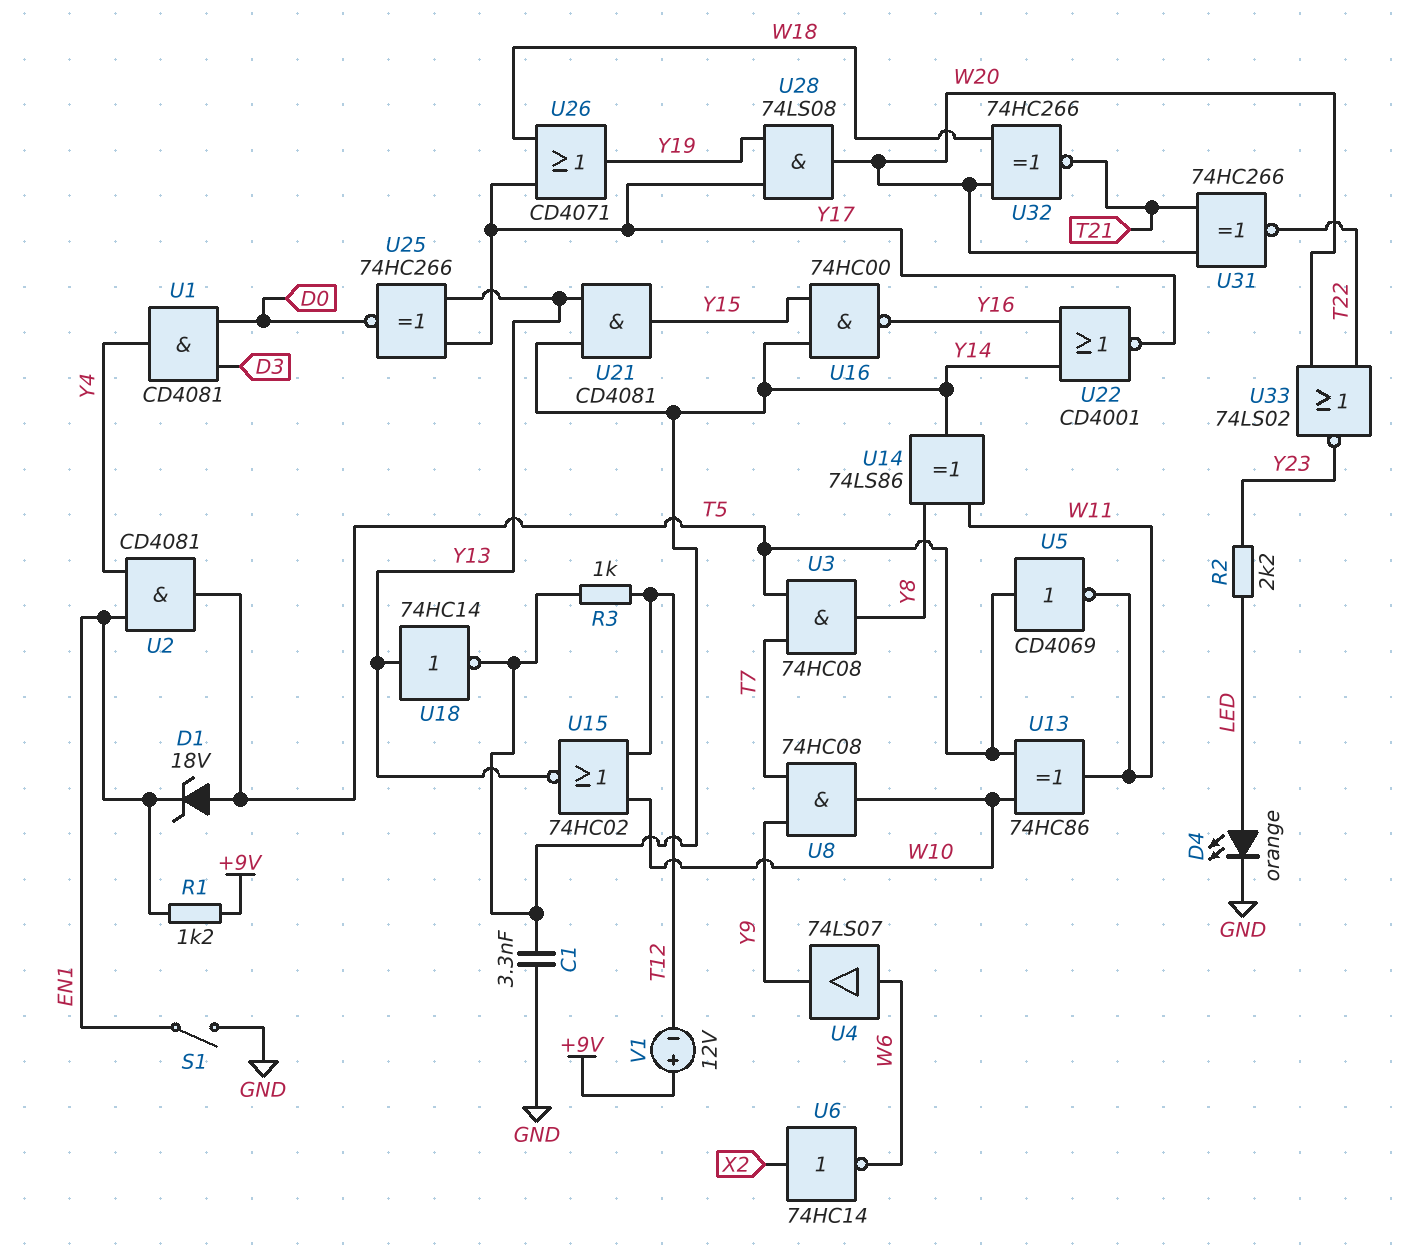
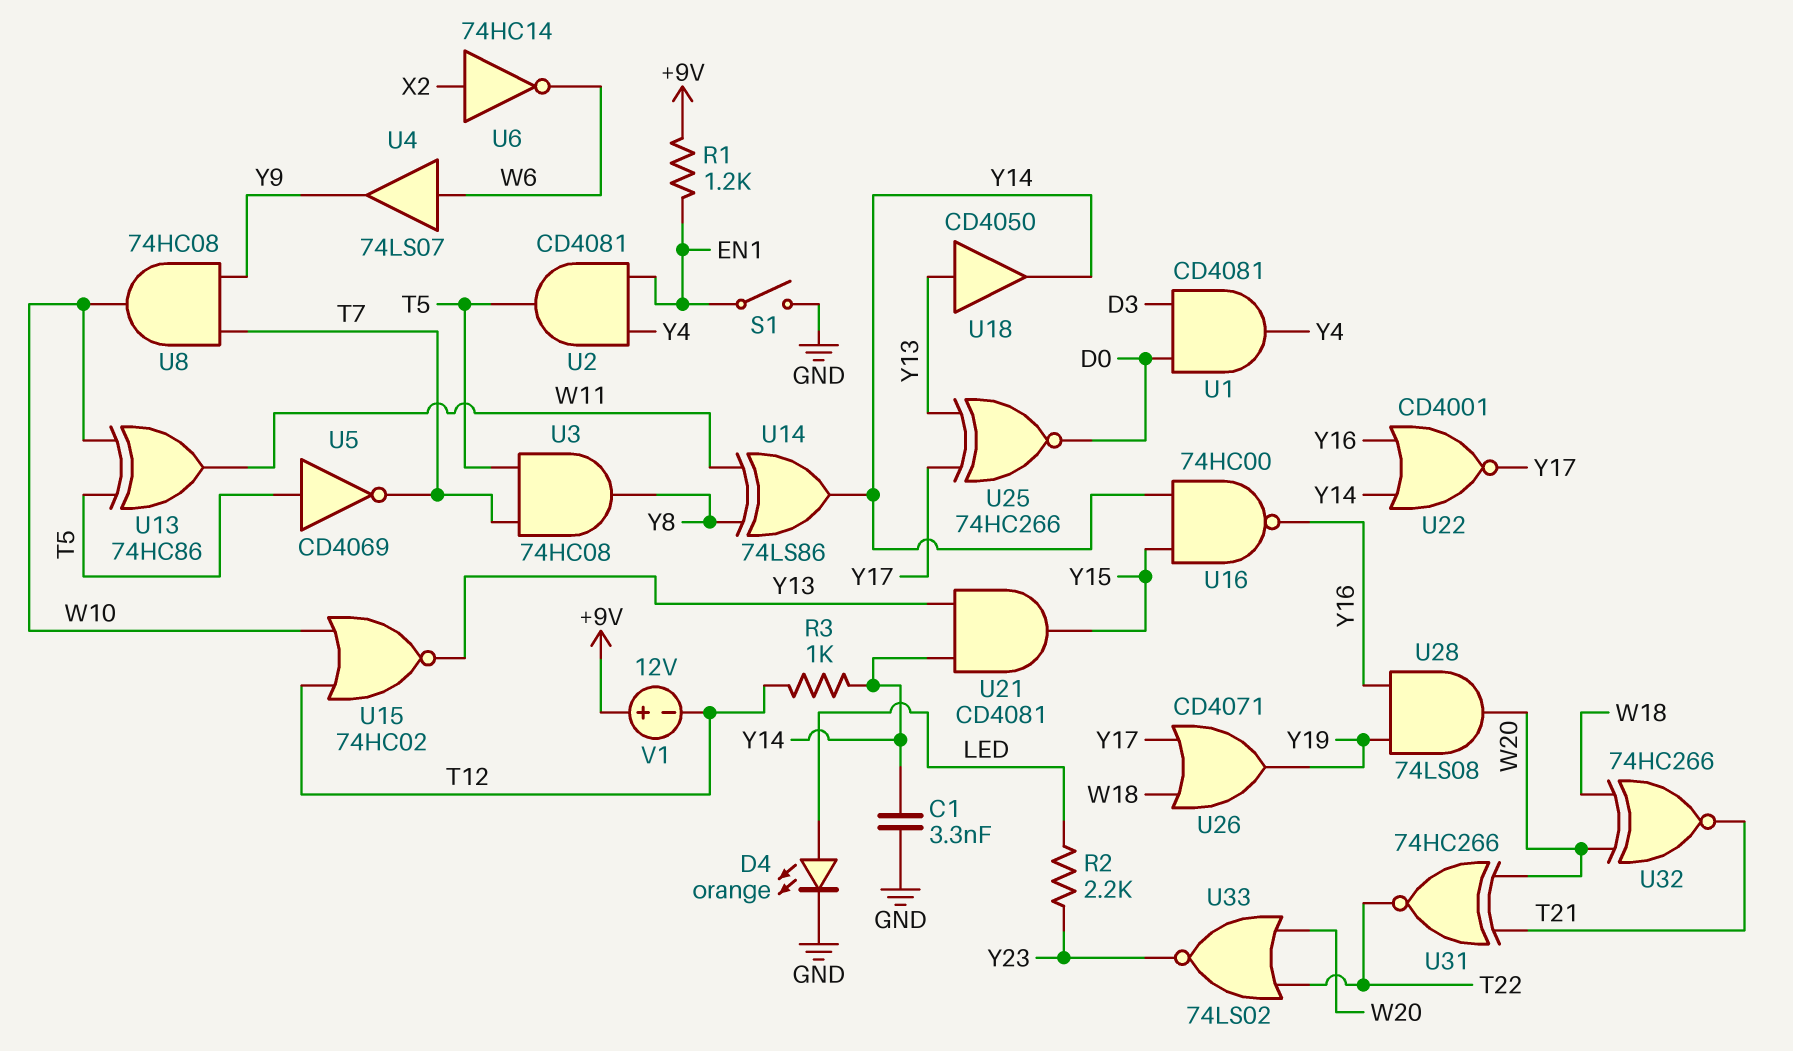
D1: zener 18V (A T5, K EN1) -> none
U5: NOT CD4069 (in T5, out W11) -> NOT CD4069 (in T5, out T7)
U18: NOT 74HC14 (in Y13, out Y14) -> buffer CD4050 (in Y13, out Y14)
U28: AND 74LS08 (in Y17, in Y19, out W20) -> AND 74LS08 (in Y16, in Y19, out W20)

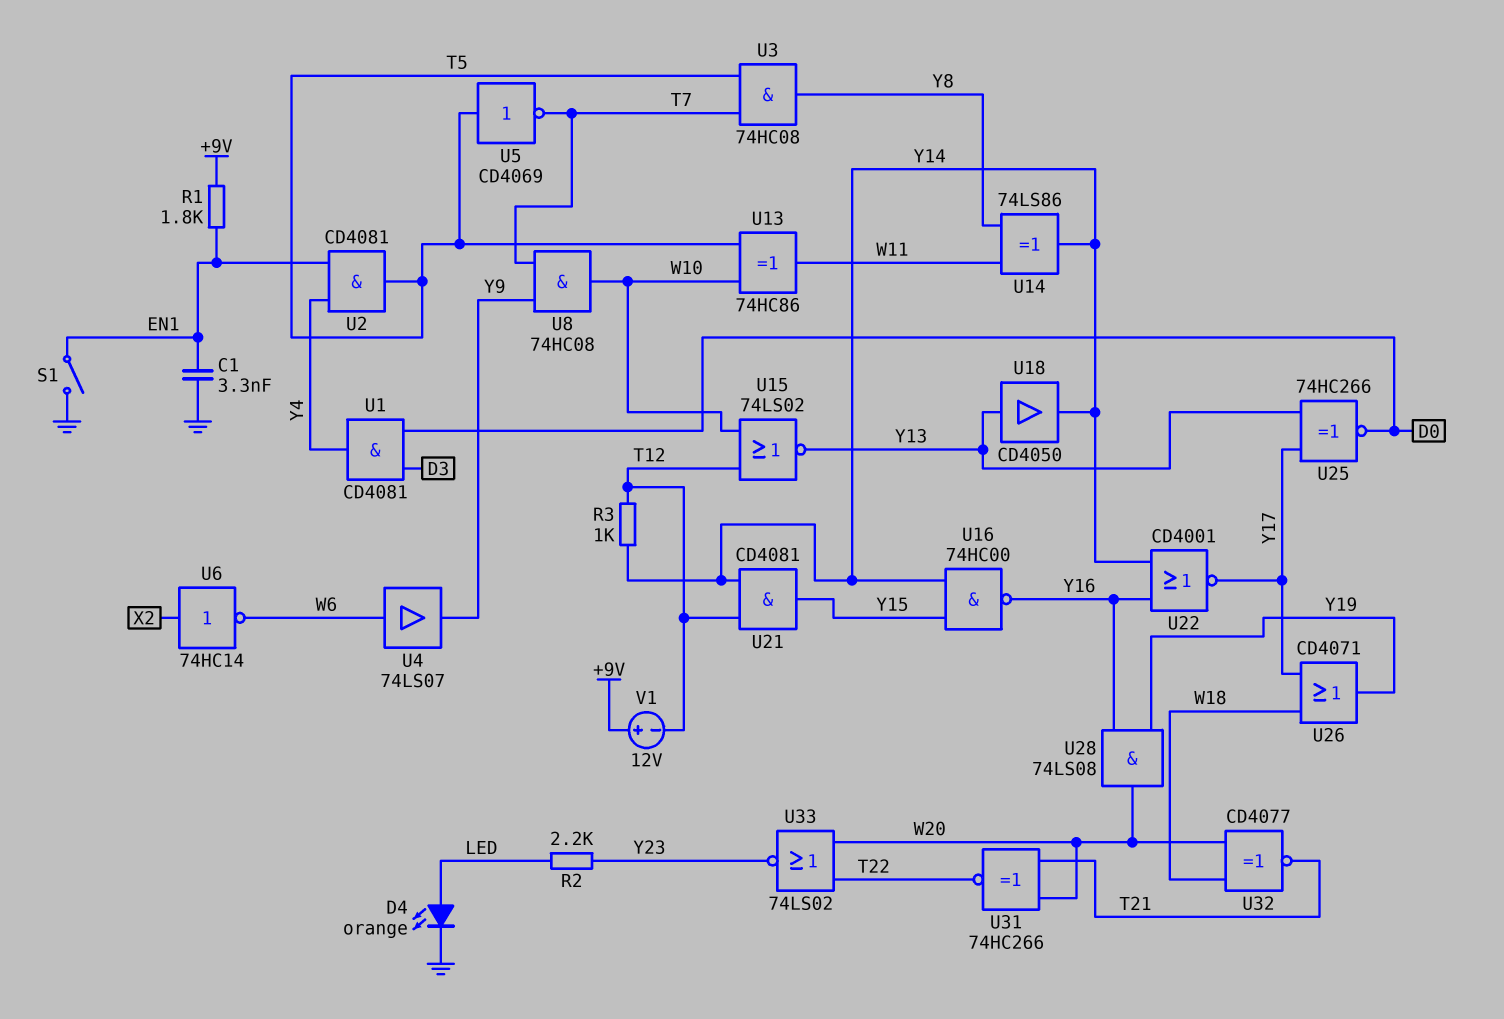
C1: 3.3nF (GND, Y14) -> 3.3nF (EN1, GND)
R1: 1.2k (+9V, EN1) -> 1.8k (+9V, EN1)
U15: NOR 74HC02 (in T12, in W10, out Y13) -> NOR 74LS02 (in T12, in W10, out Y13)
U21: AND CD4081 (in Y13, in Y14, out Y15) -> AND CD4081 (in T12, in Y14, out Y15)
U32: XNOR 74HC266 (in W18, in W20, out T21) -> XNOR CD4077 (in W18, in W20, out T21)

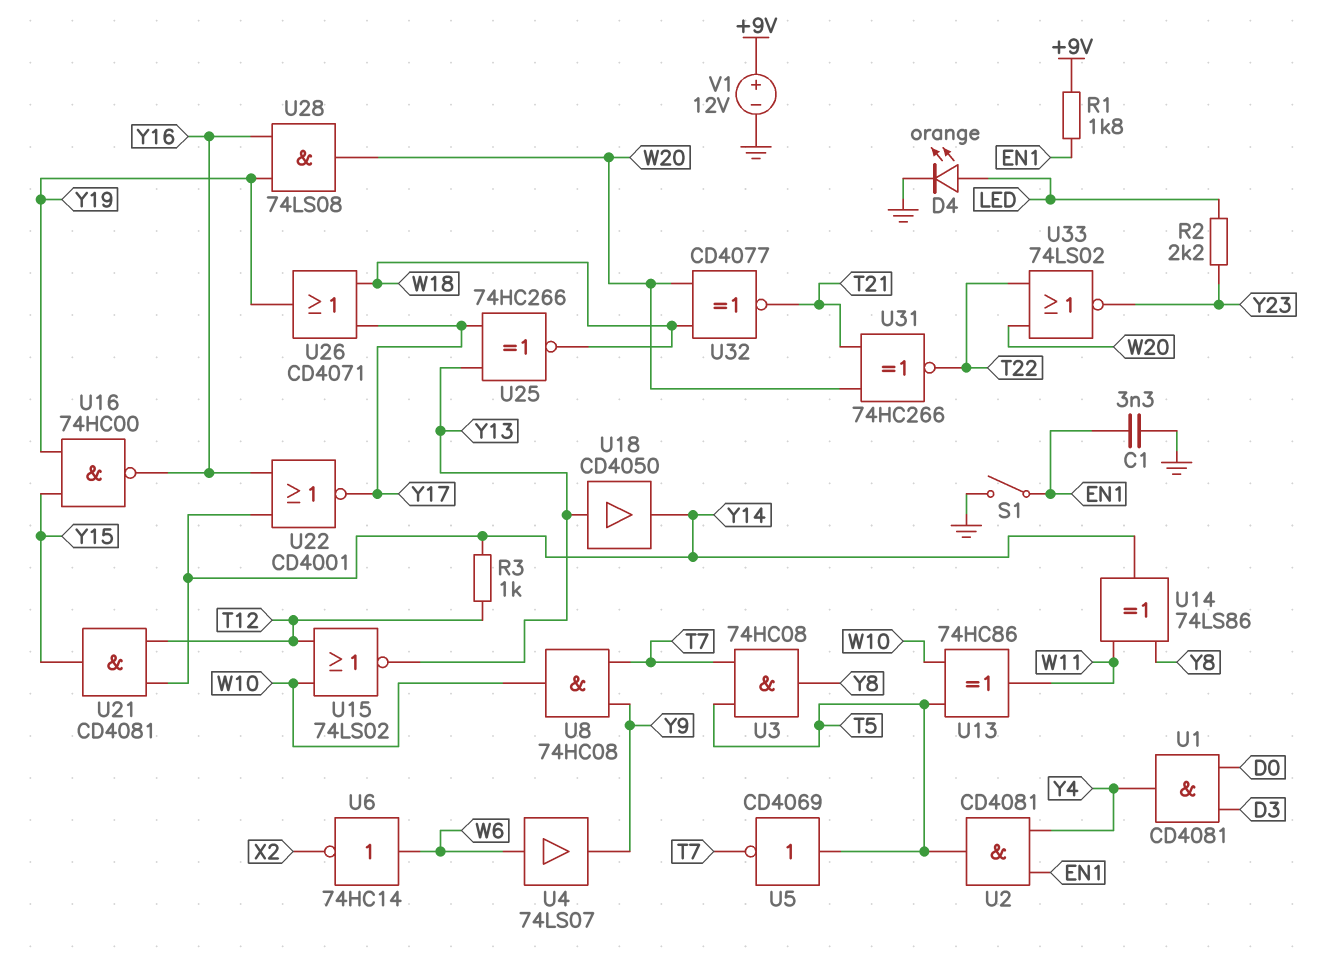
U6: NOT 74HC14 (in X2, out W6) -> NOT 74HC14 (in W6, out X2)
U16: NAND 74HC00 (in Y14, in Y15, out Y16) -> NAND 74HC00 (in Y15, in Y19, out Y16)
U25: XNOR 74HC266 (in Y13, in Y17, out D0) -> XNOR 74HC266 (in Y13, in Y17, out W18)
V1: 12V (plus +9V, minus T12) -> 12V (plus +9V, minus GND)

